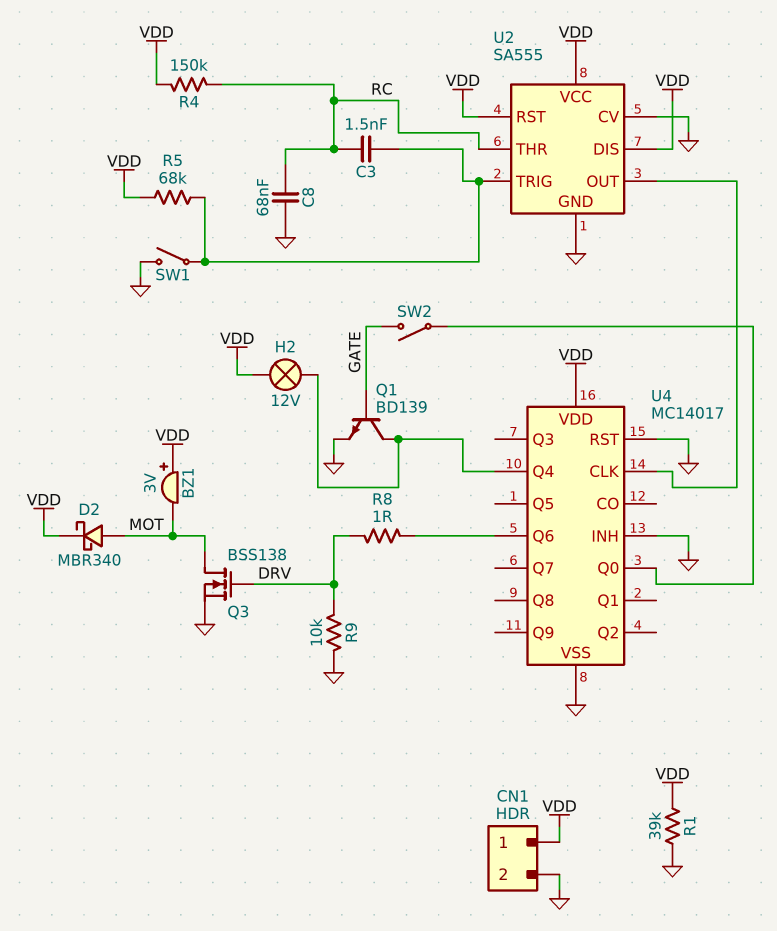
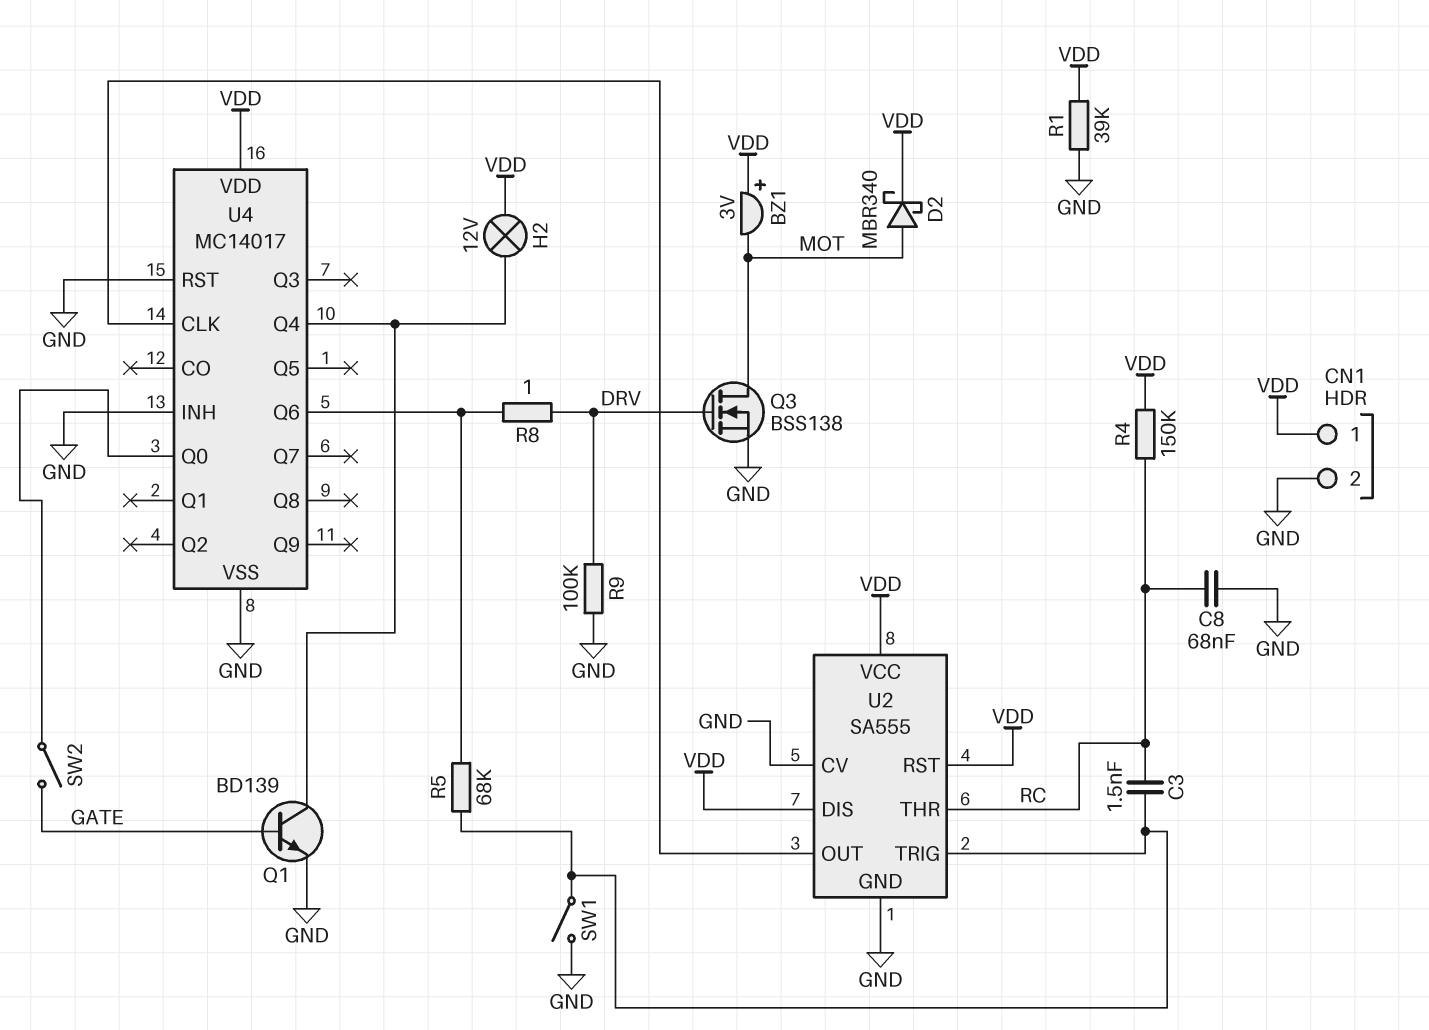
R5: 68k (U2/TRIG, VDD) -> 68k (U2/TRIG, U4/Q6)
R9: 10k (DRV, GND) -> 100k (DRV, GND)

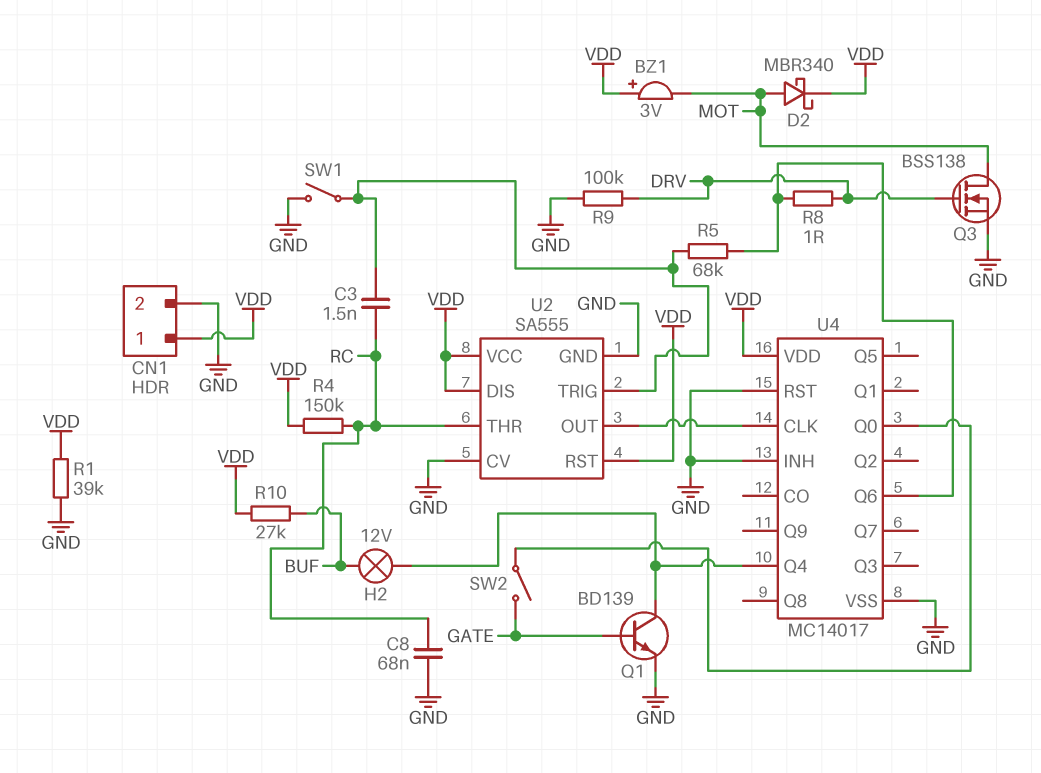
H2: lamp 12V (U4/Q4, VDD) -> lamp 12V (BUF, U4/Q4)
R10: none -> 27k (BUF, VDD)

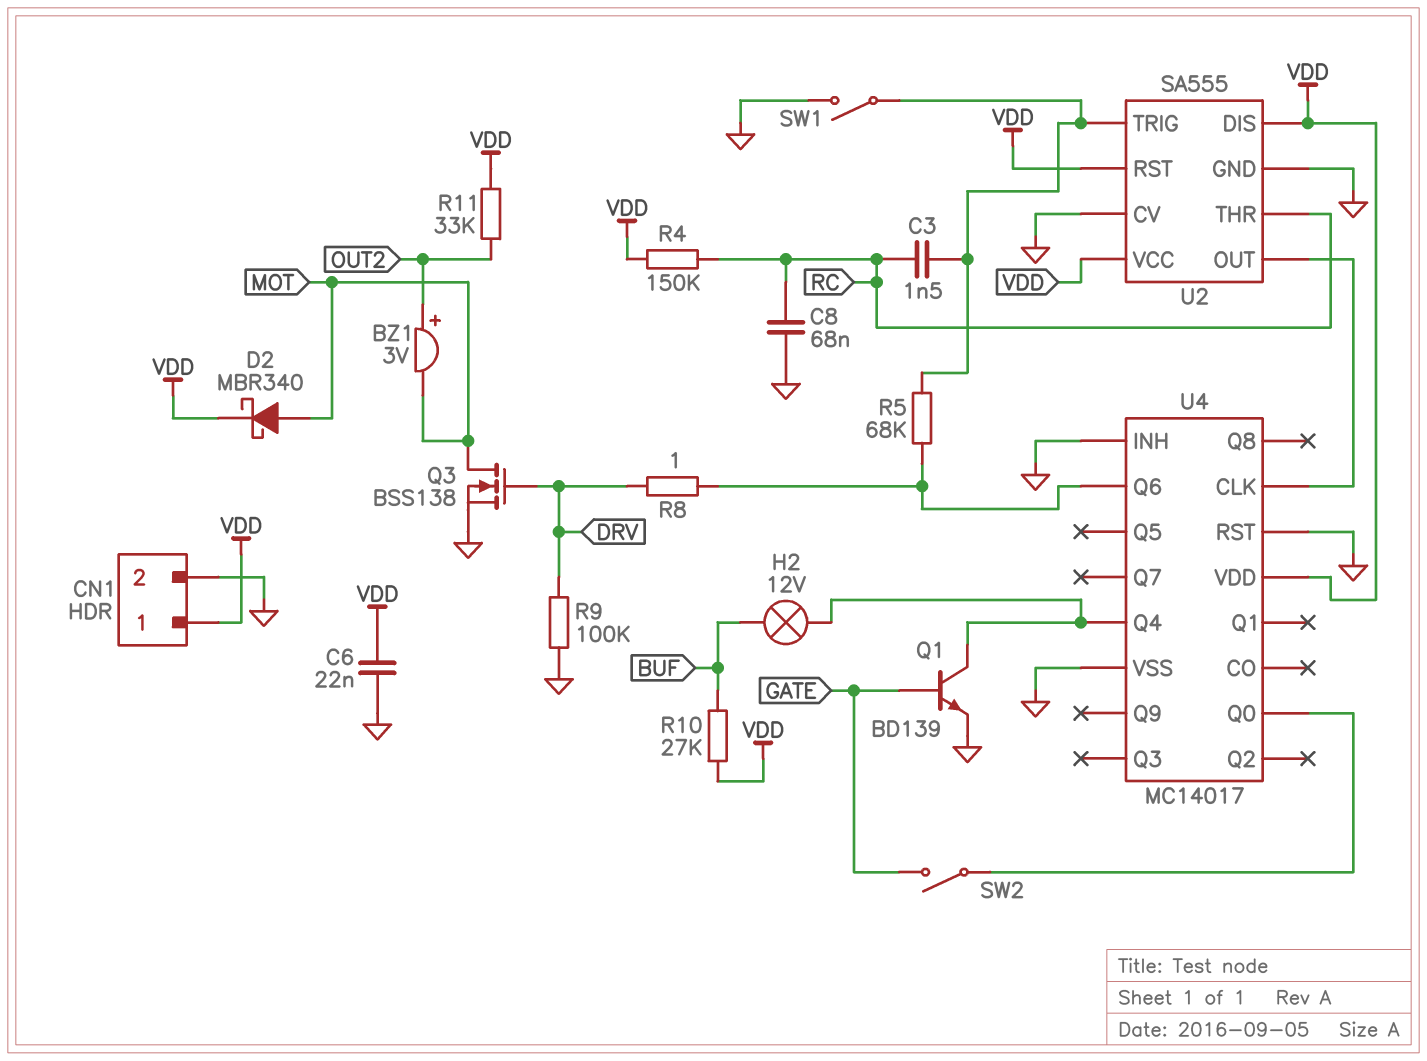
BZ1: buzzer 3V (plus VDD, minus MOT) -> buzzer 3V (plus OUT2, minus MOT)
C6: none -> 22nF (GND, VDD)
R1: 39k (GND, VDD) -> none
R11: none -> 33k (OUT2, VDD)

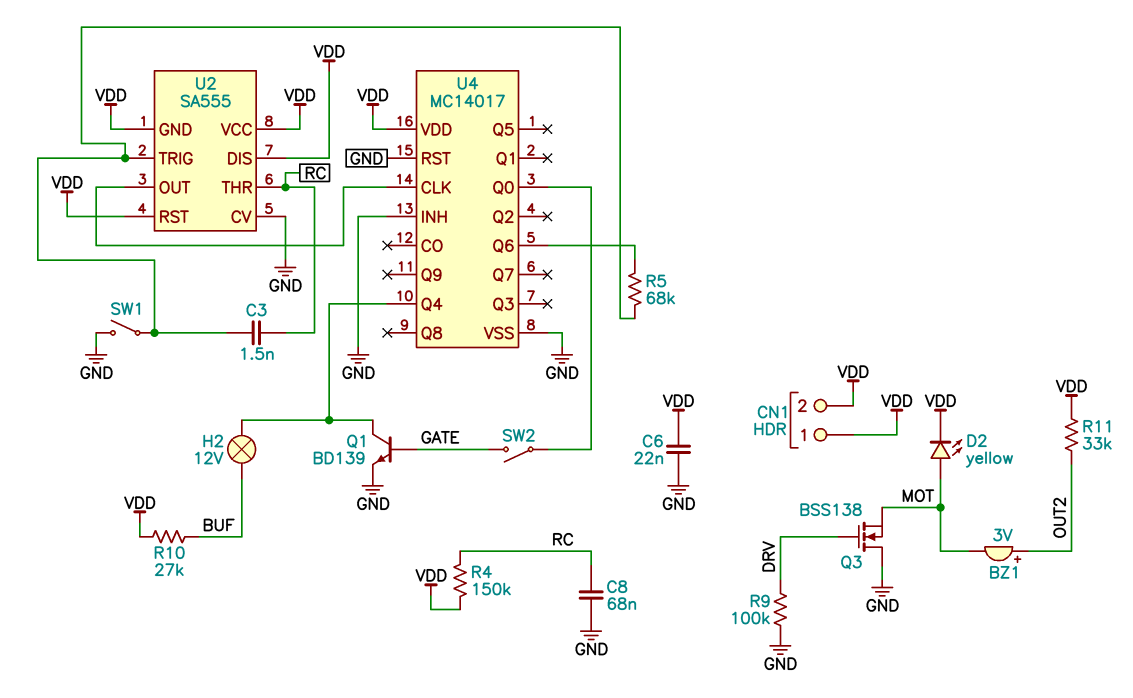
CN1 pin 2: GND -> VDD
D2: schottky MBR340 (A MOT, K VDD) -> LED yellow (A MOT, K VDD)
Q3: NMOS BSS138 (G DRV, D MOT, S GND) -> NMOS BSS138 (G DRV, D GND, S MOT)
R8: 1 (DRV, U4/Q6) -> none
U2 pin GND: GND -> VDD

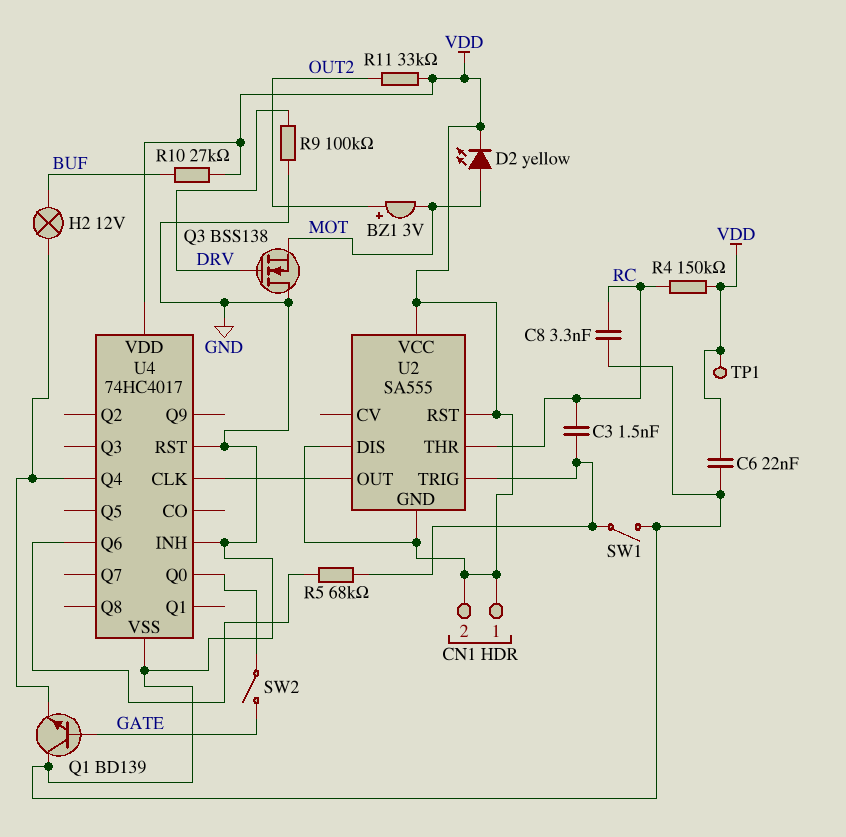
C8: 68nF (GND, RC) -> 3.3nF (GND, RC)
Q1: NPN BD139 (B GATE, C U4/Q4, E GND) -> NPN BD139 (B GATE, C GND, E U4/Q4)
TP1: none -> test point (VDD)
U2 pin CV: GND -> none
U4: MC14017 -> 74HC4017

